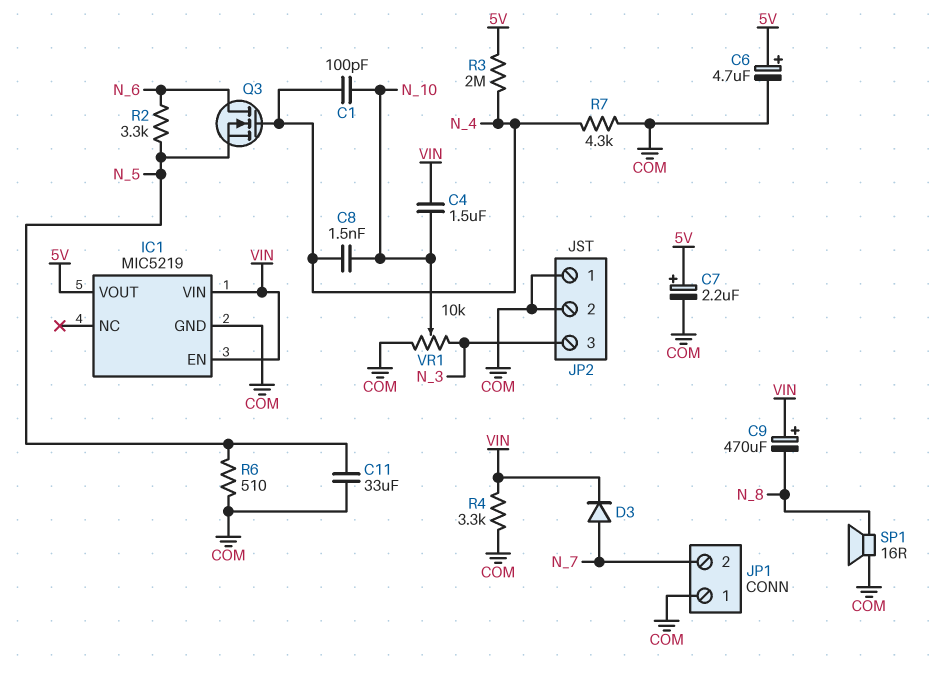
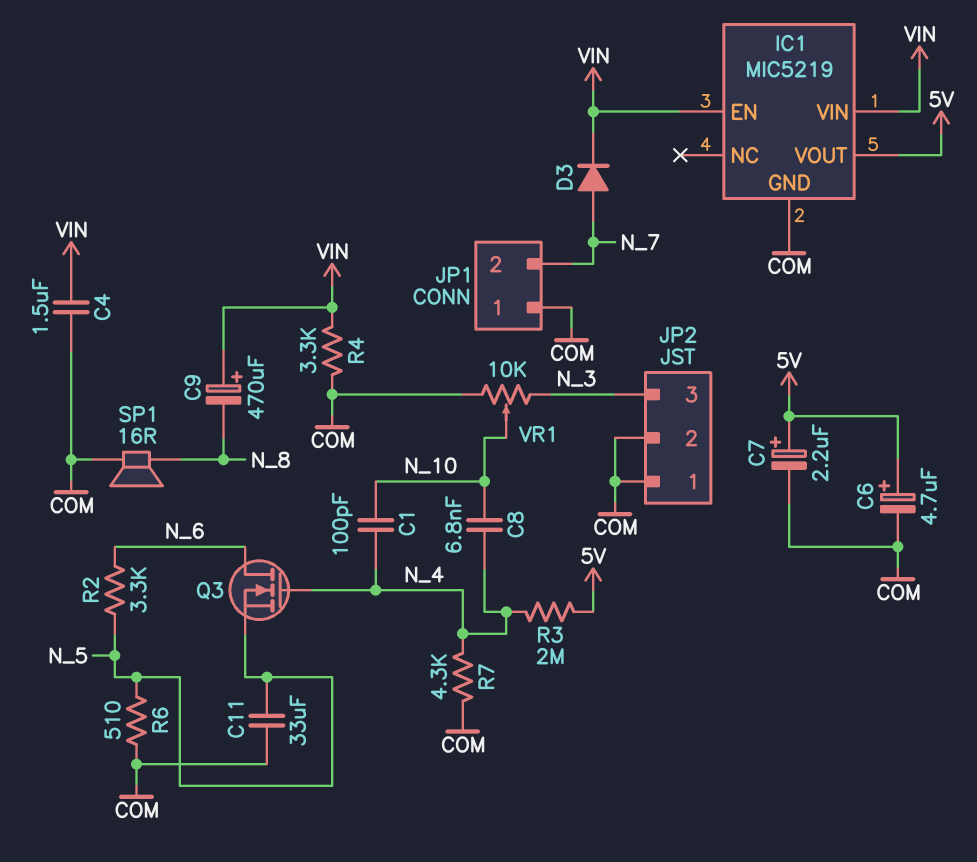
C4: 1.5uF (N_10, VIN) -> 1.5uF (COM, VIN)
C8: 1.5nF (N_4, N_10) -> 6.8nF (N_4, N_10)

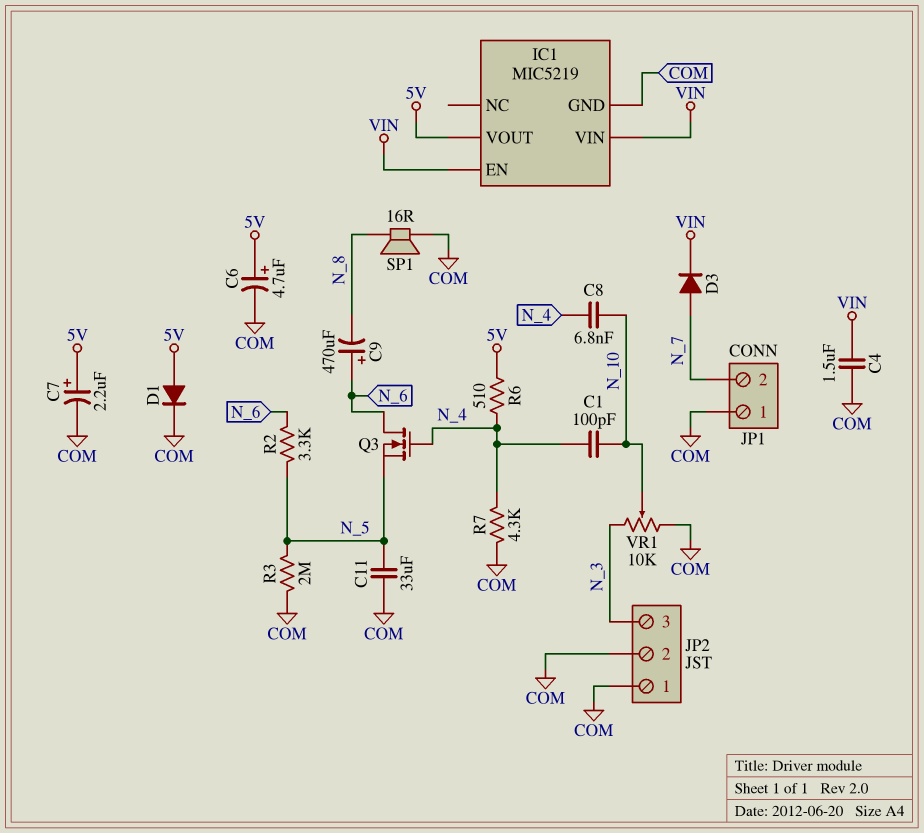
C9: 470uF (plus VIN, minus N_8) -> 470uF (plus N_6, minus N_8)
D1: none -> diode (A 5V, K COM)
R3: 2M (5V, N_4) -> 2M (COM, N_5)
R4: 3.3k (COM, VIN) -> none
R6: 510 (COM, N_5) -> 510 (5V, N_4)

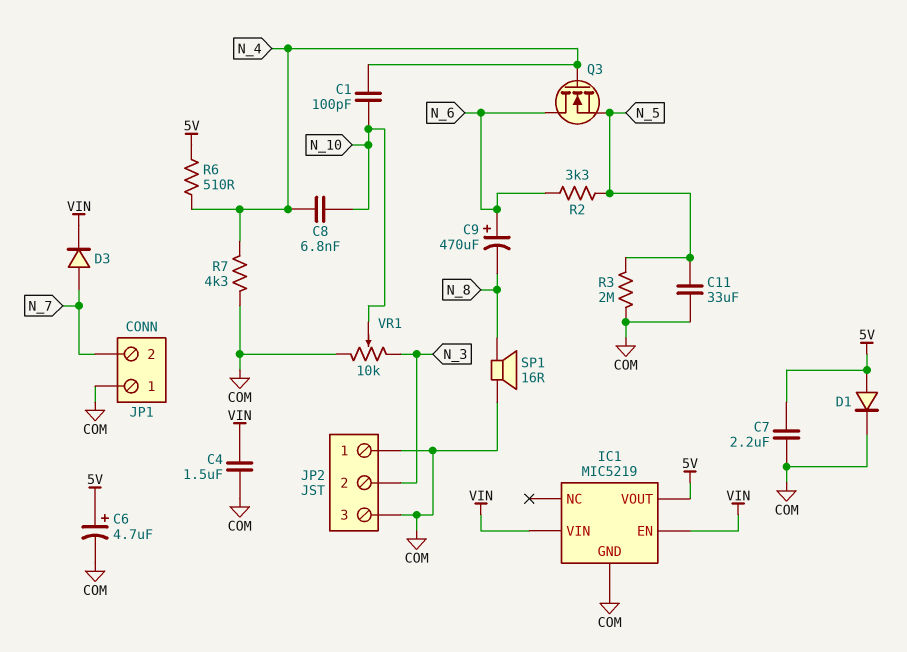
C7: 2.2uF (plus 5V, minus COM) -> 2.2uF (5V, COM)
JP2 pin 2: COM -> N_3
JP2 pin 3: N_3 -> COM

